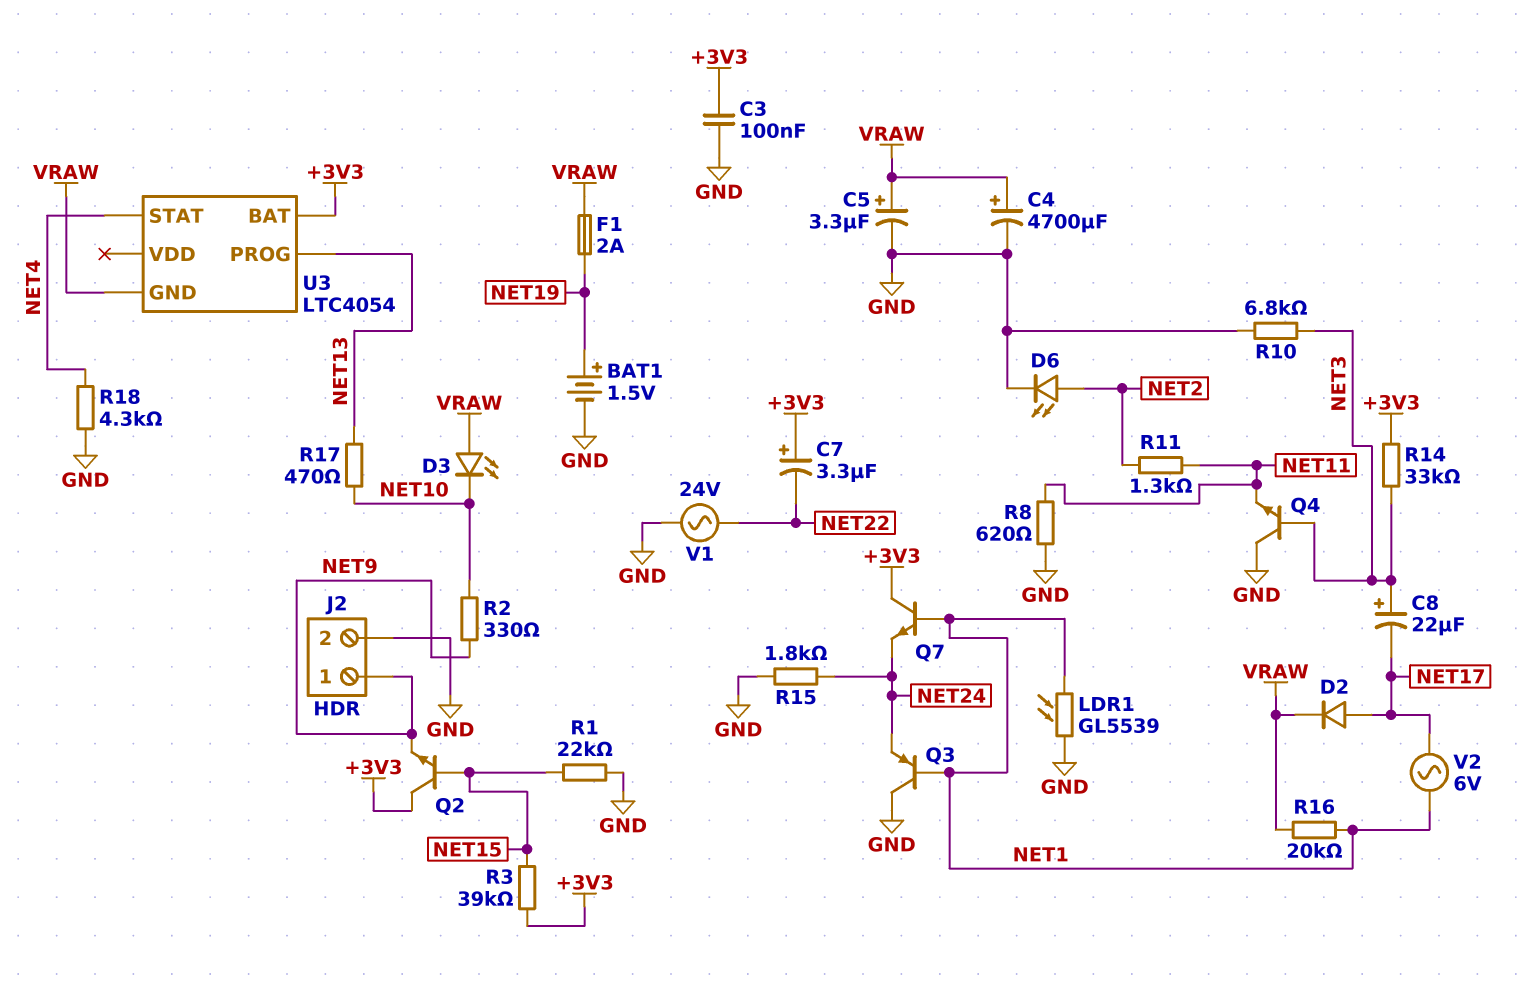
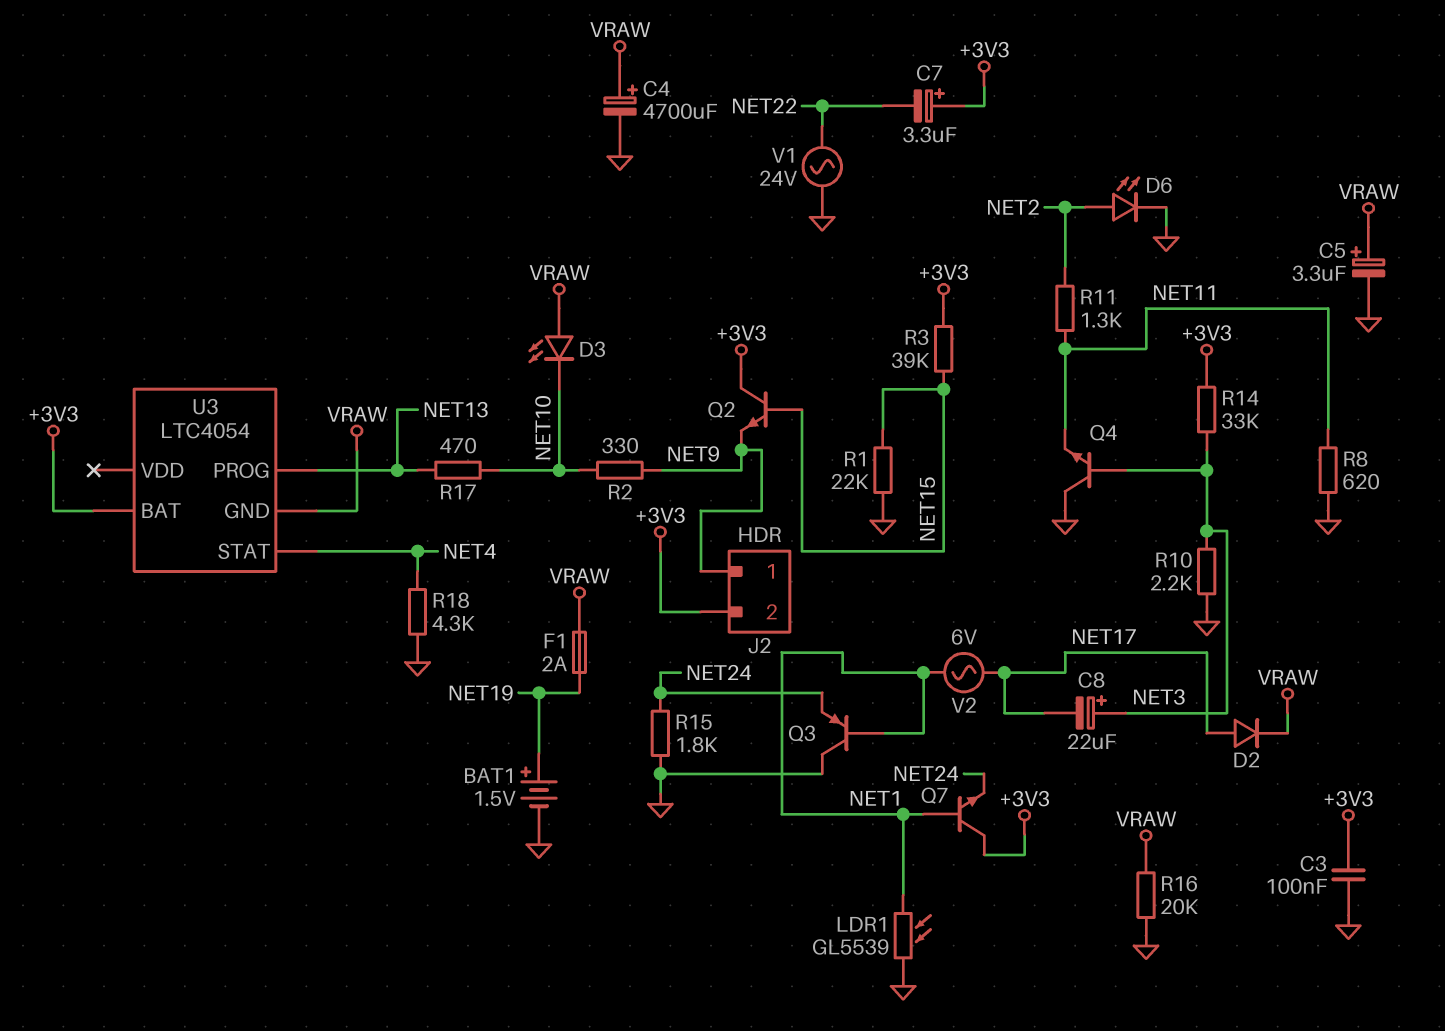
J2 pin 2: GND -> +3V3
R10: 6.8k (GND, NET3) -> 2.2k (GND, NET3)
R16: 20k (NET1, VRAW) -> 20k (GND, VRAW)

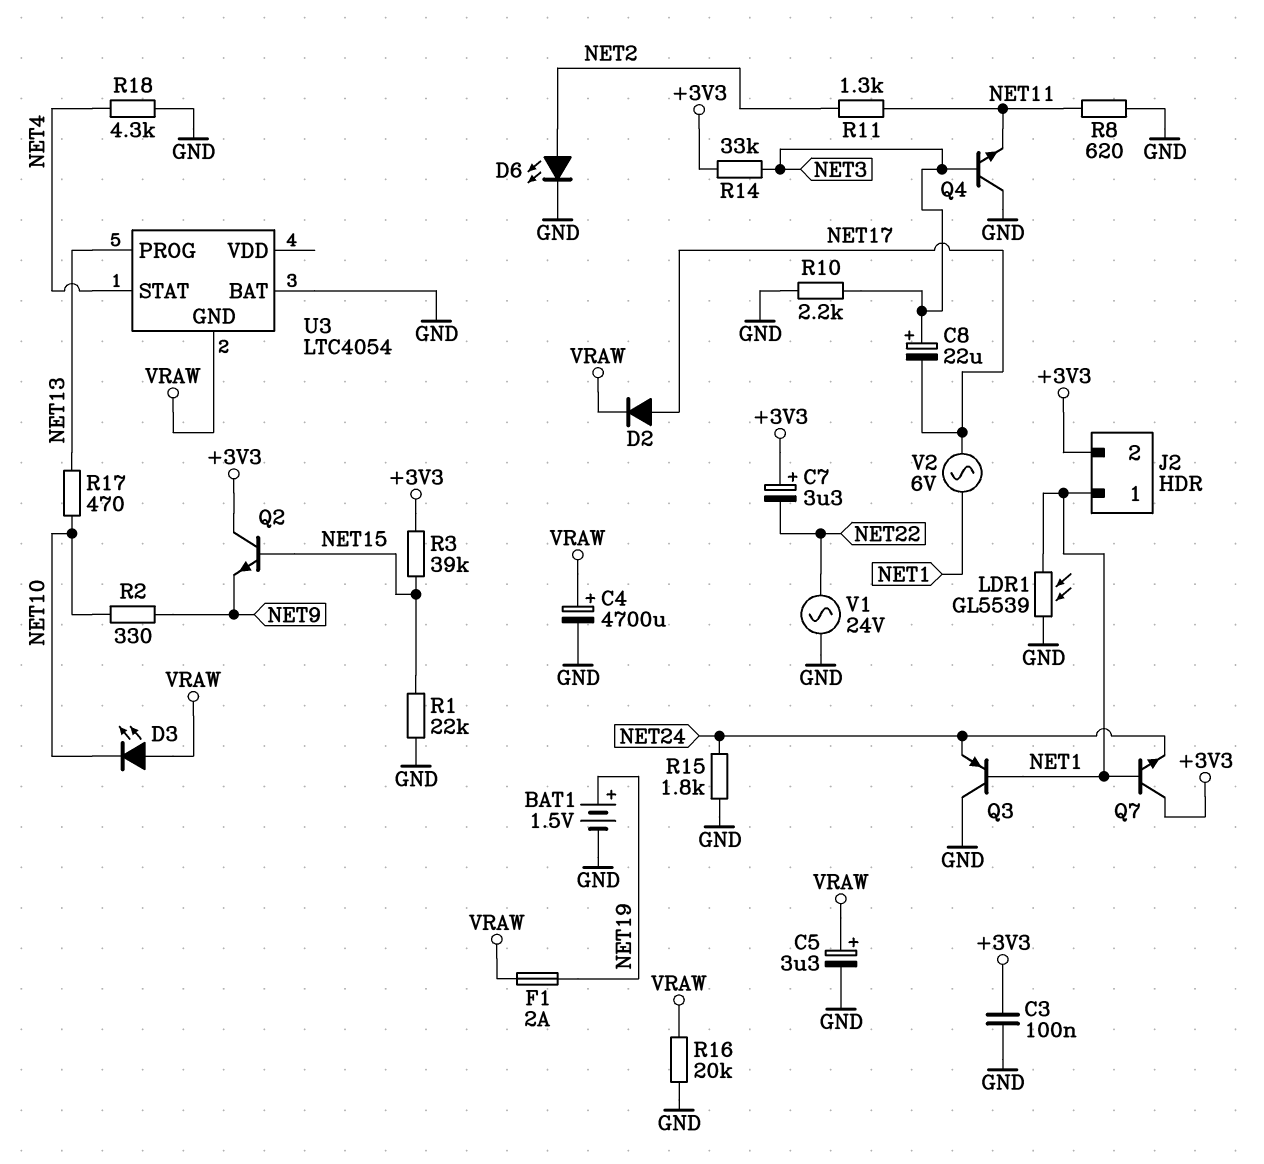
J2 pin 1: NET9 -> NET1
U3 pin BAT: +3V3 -> GND

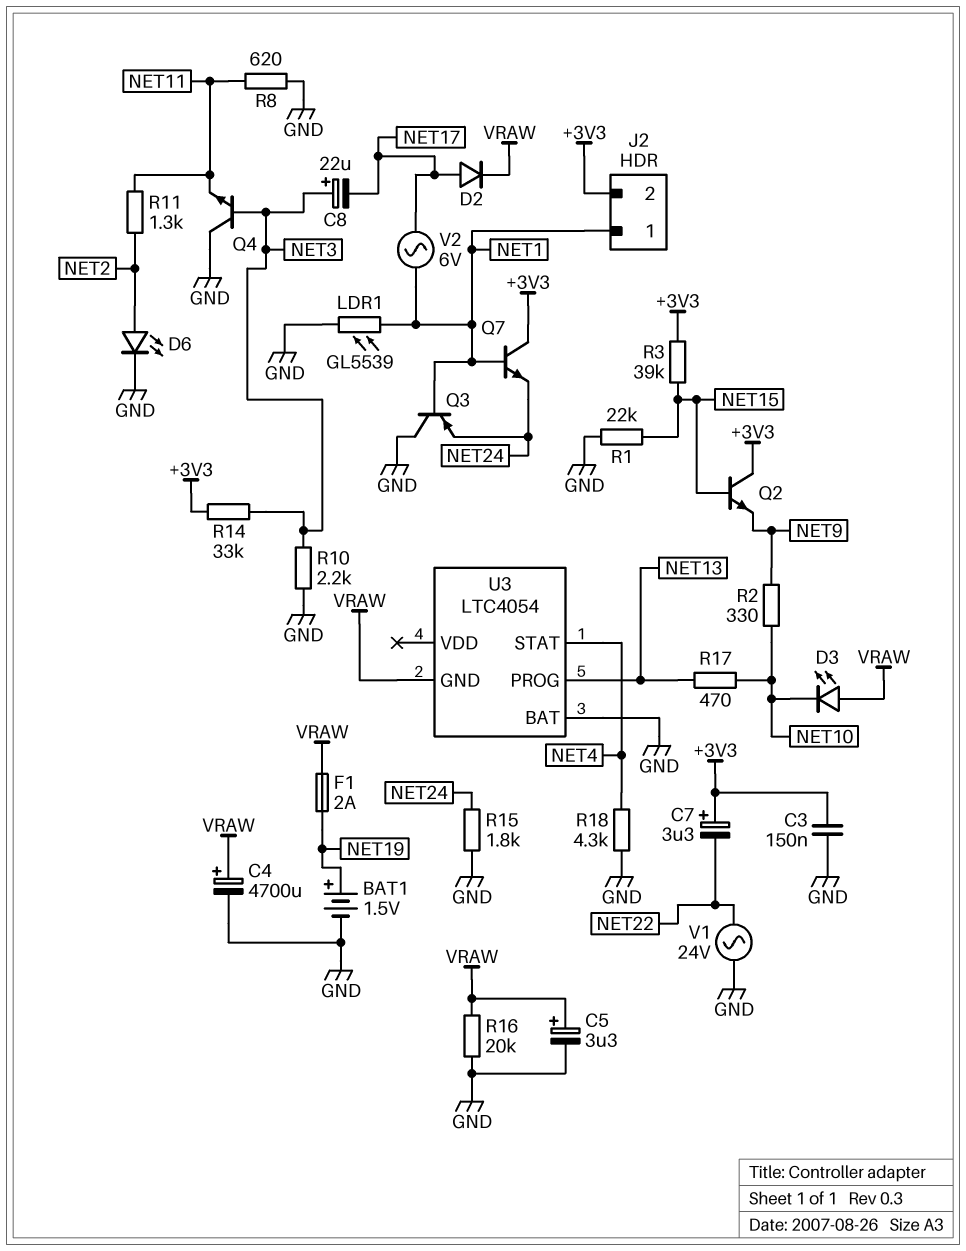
C3: 100nF (+3V3, GND) -> 150nF (+3V3, GND)

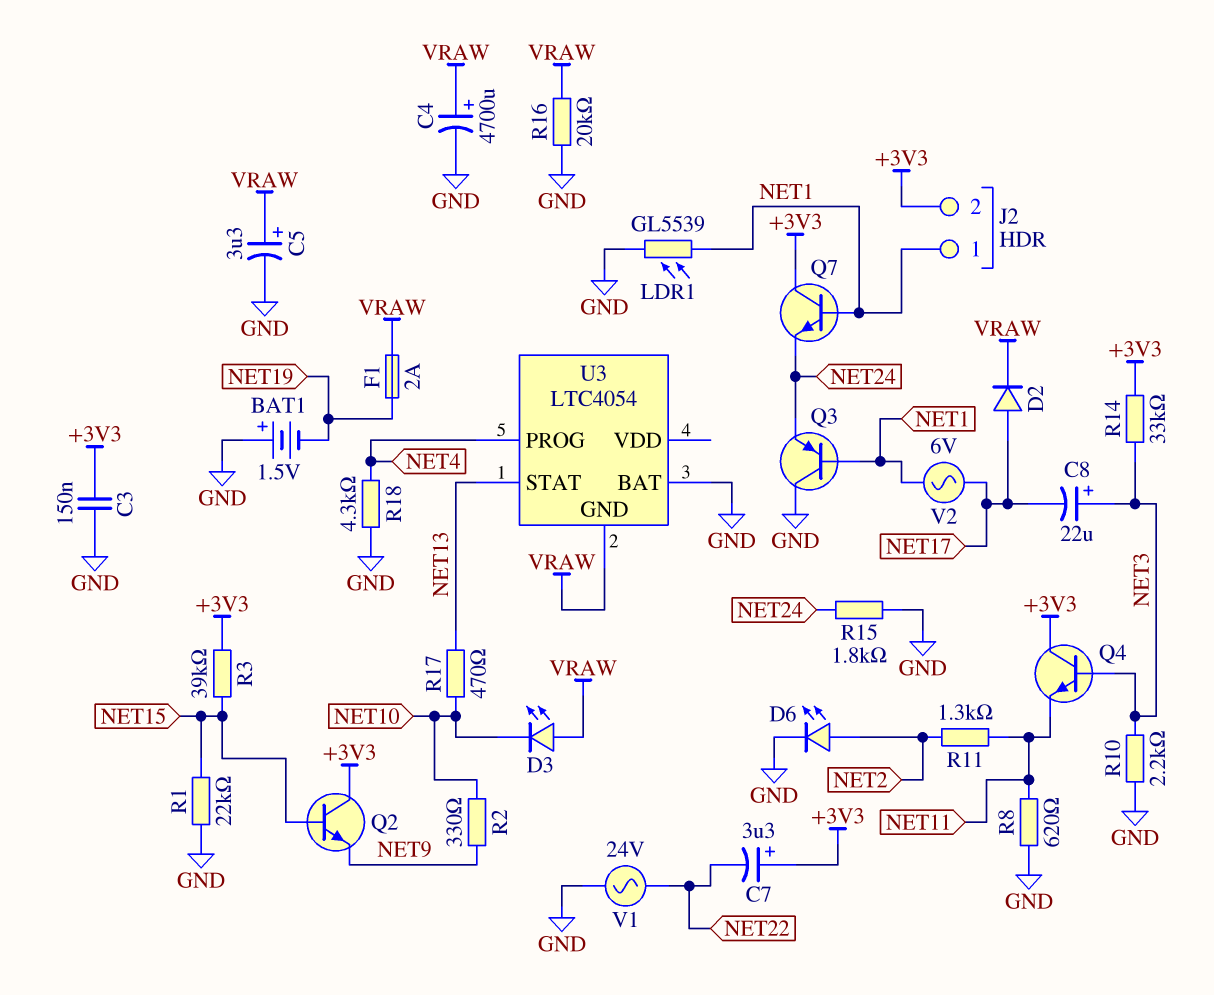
BAT1: 1.5V (plus NET19, minus GND) -> 1.5V (plus GND, minus NET19)
Q4: NPN (B NET3, C GND, E NET11) -> NPN (B NET3, C +3V3, E NET11)
U3 pin PROG: NET13 -> NET4
U3 pin STAT: NET4 -> NET13

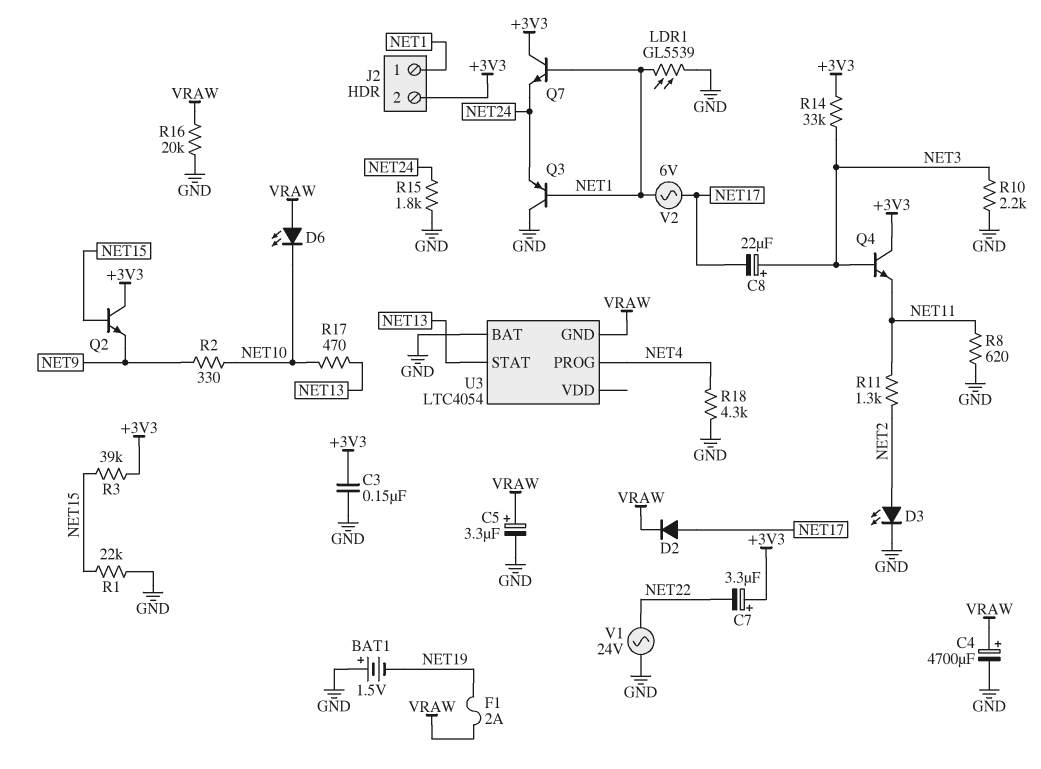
D3: LED (A VRAW, K NET10) -> LED (A NET2, K GND)
D6: LED (A NET2, K GND) -> LED (A VRAW, K NET10)

